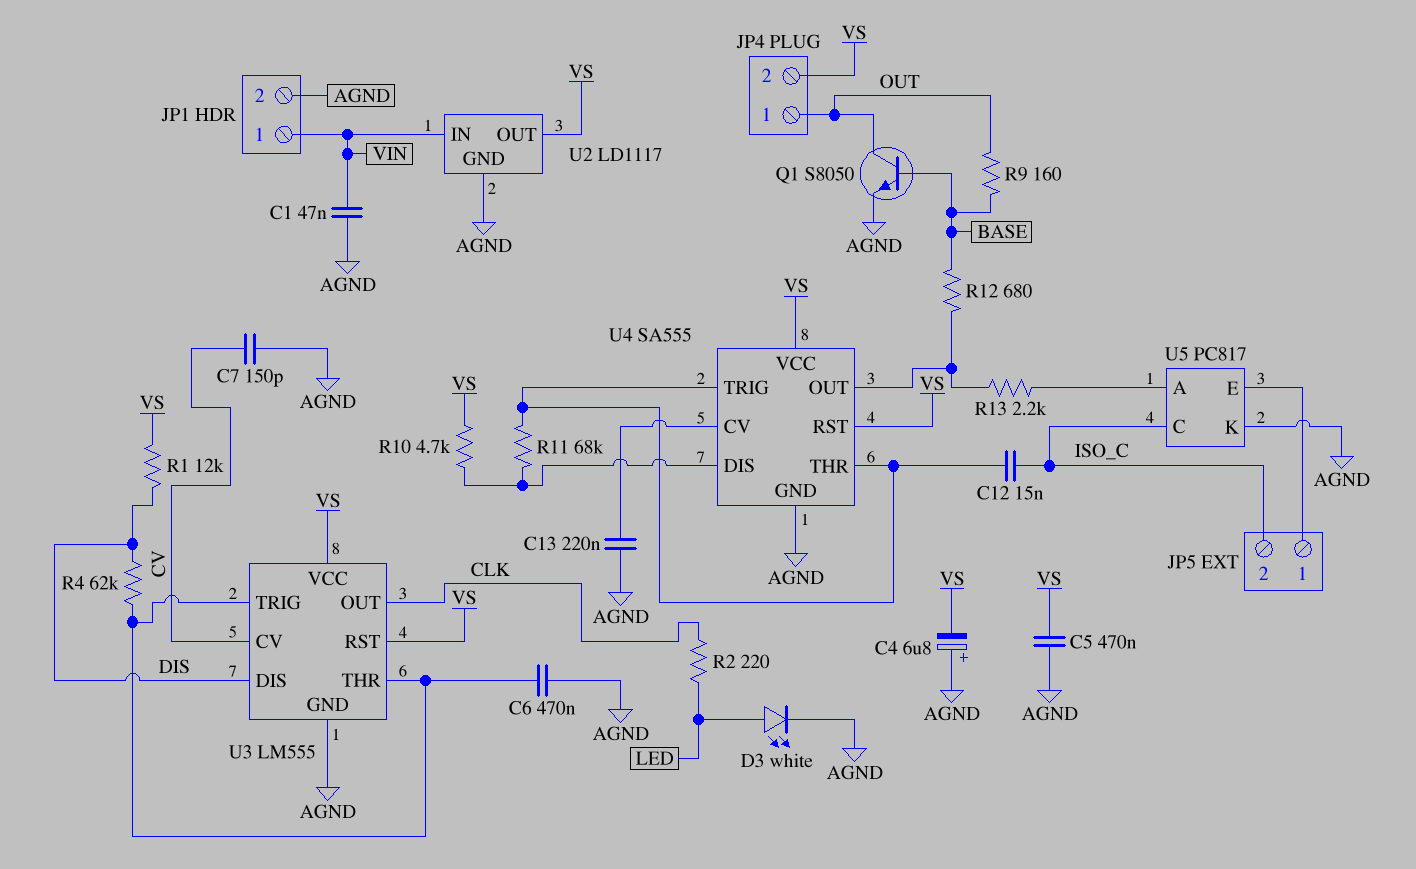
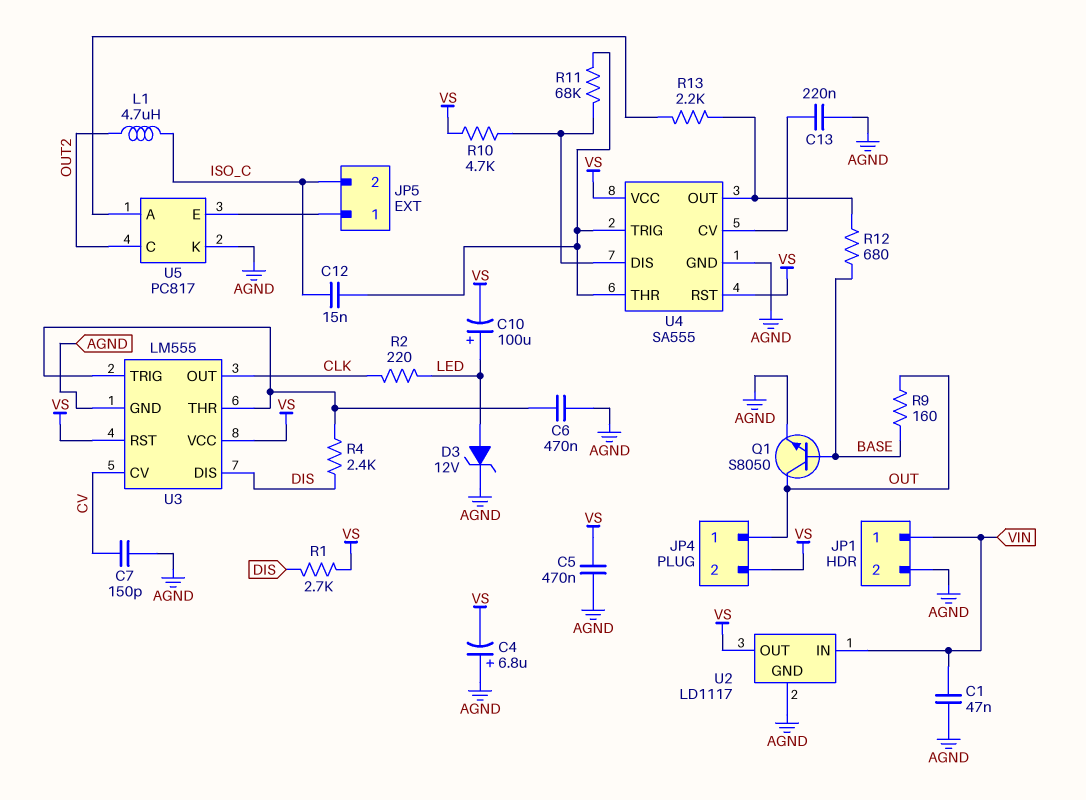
C10: none -> 100uF (plus LED, minus VS)
D3: LED white (A LED, K AGND) -> zener 12V (A LED, K AGND)
L1: none -> 4.7uH (ISO_C, OUT2)
R1: 12k (DIS, VS) -> 2.7k (DIS, VS)
R4: 62k (DIS, U3/THR) -> 2.4k (DIS, U3/THR)
U5 pin C: ISO_C -> OUT2

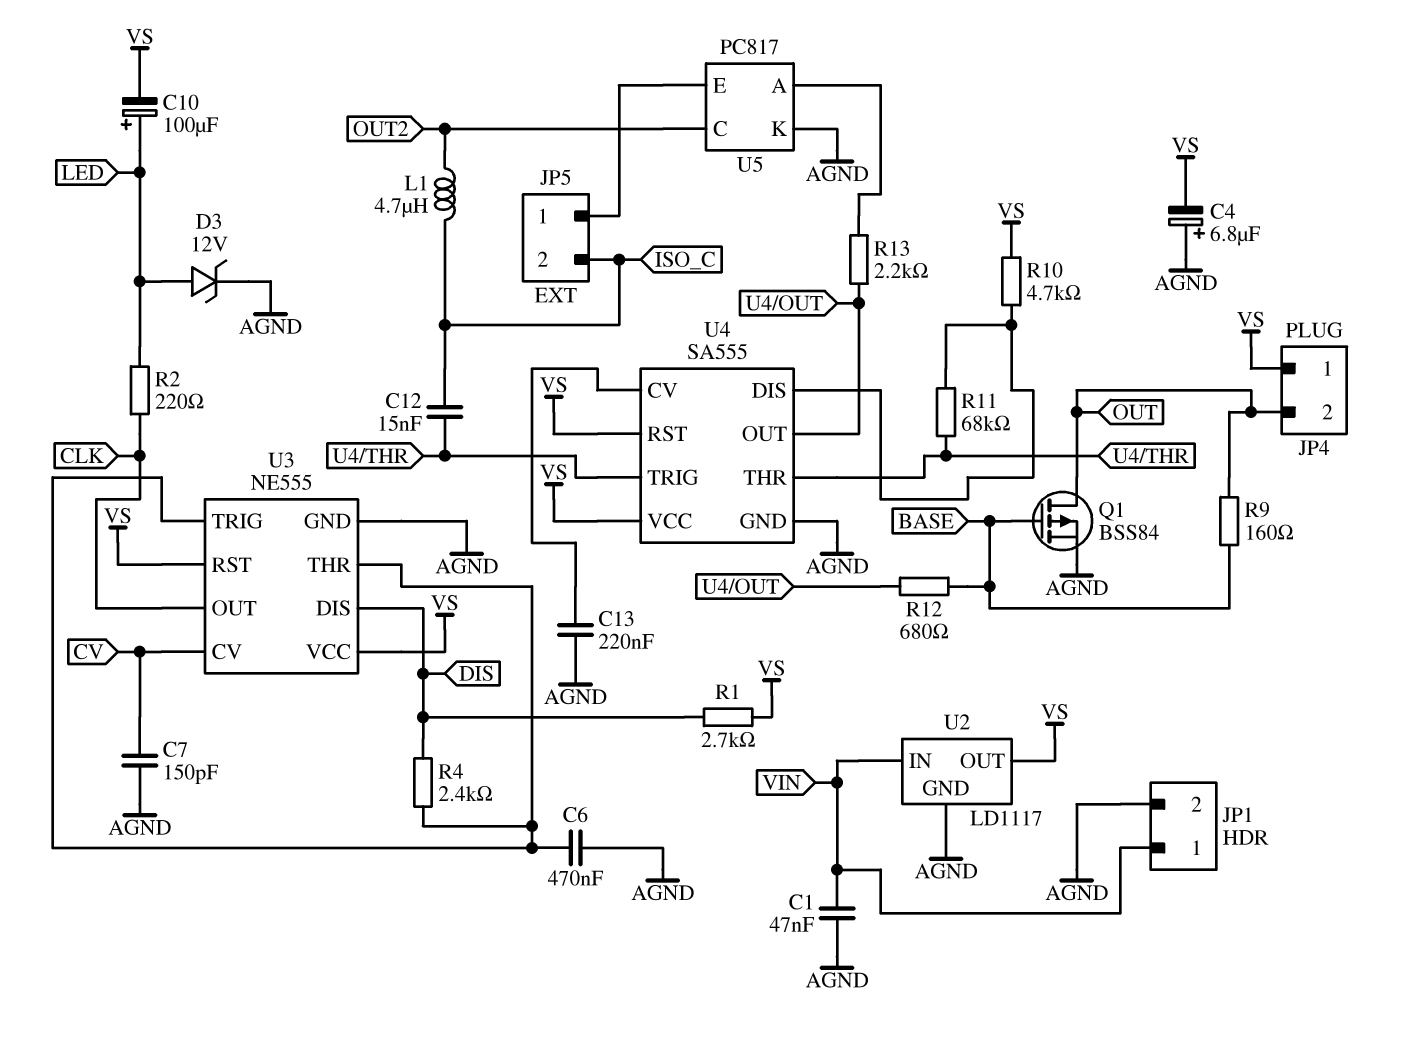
C5: 470nF (AGND, VS) -> none
JP4 pin 1: OUT -> VS
JP4 pin 2: VS -> OUT
Q1: NPN S8050 (B BASE, C OUT, E AGND) -> PMOS BSS84 (G BASE, D OUT, S AGND)
U3: LM555 -> NE555

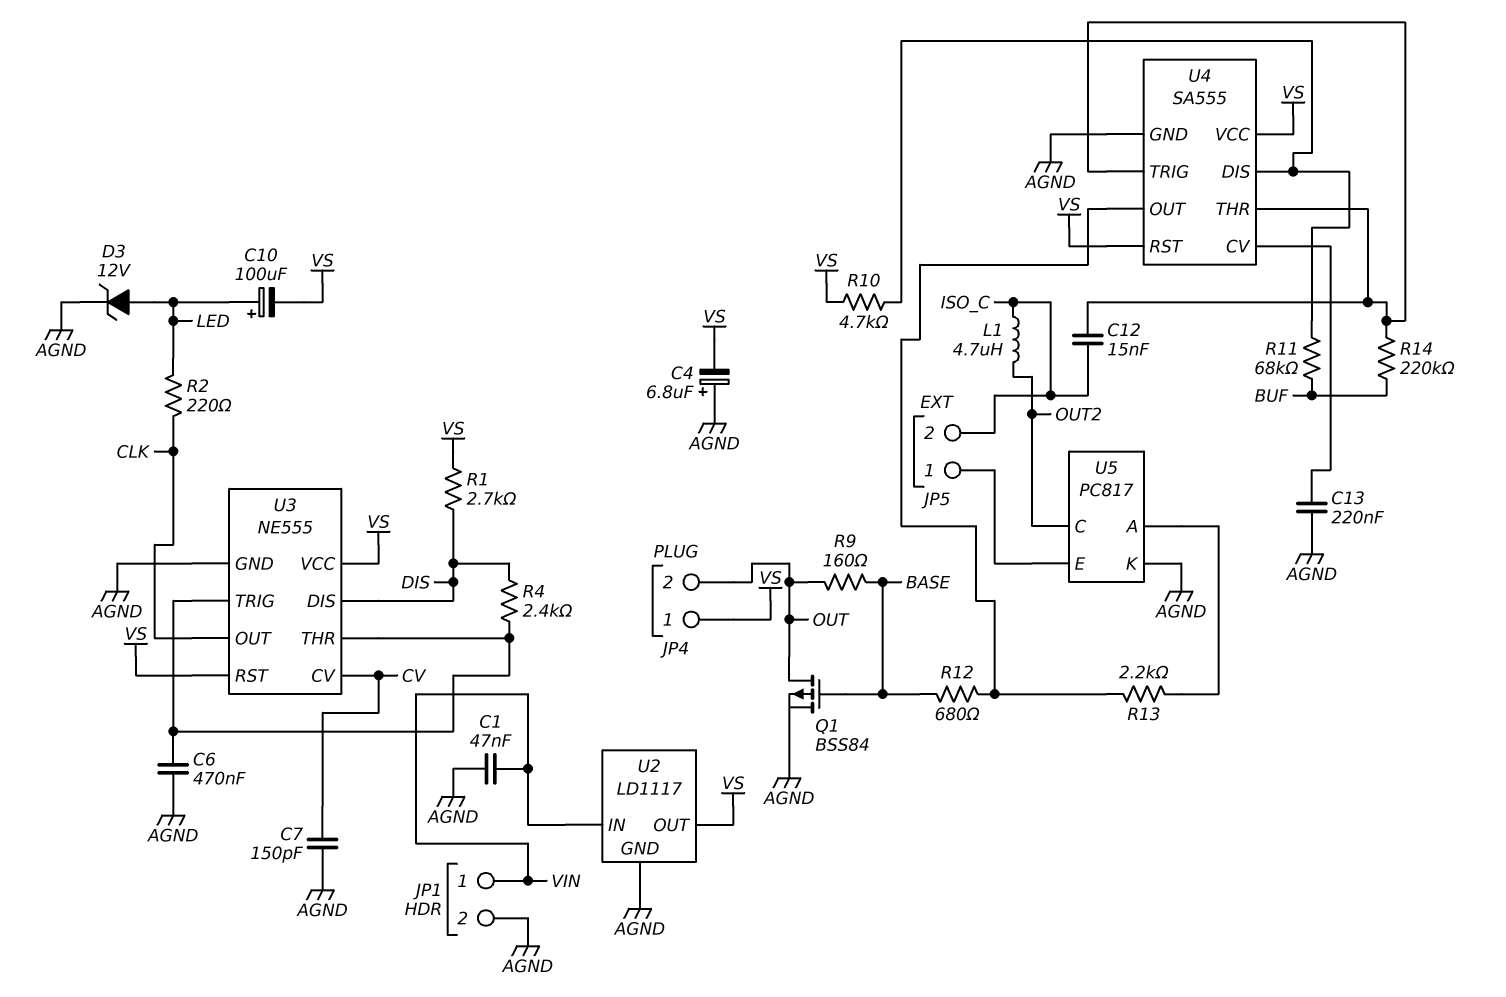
R11: 68k (U4/DIS, U4/THR) -> 68k (BUF, U4/DIS)
R14: none -> 220k (BUF, U4/THR)

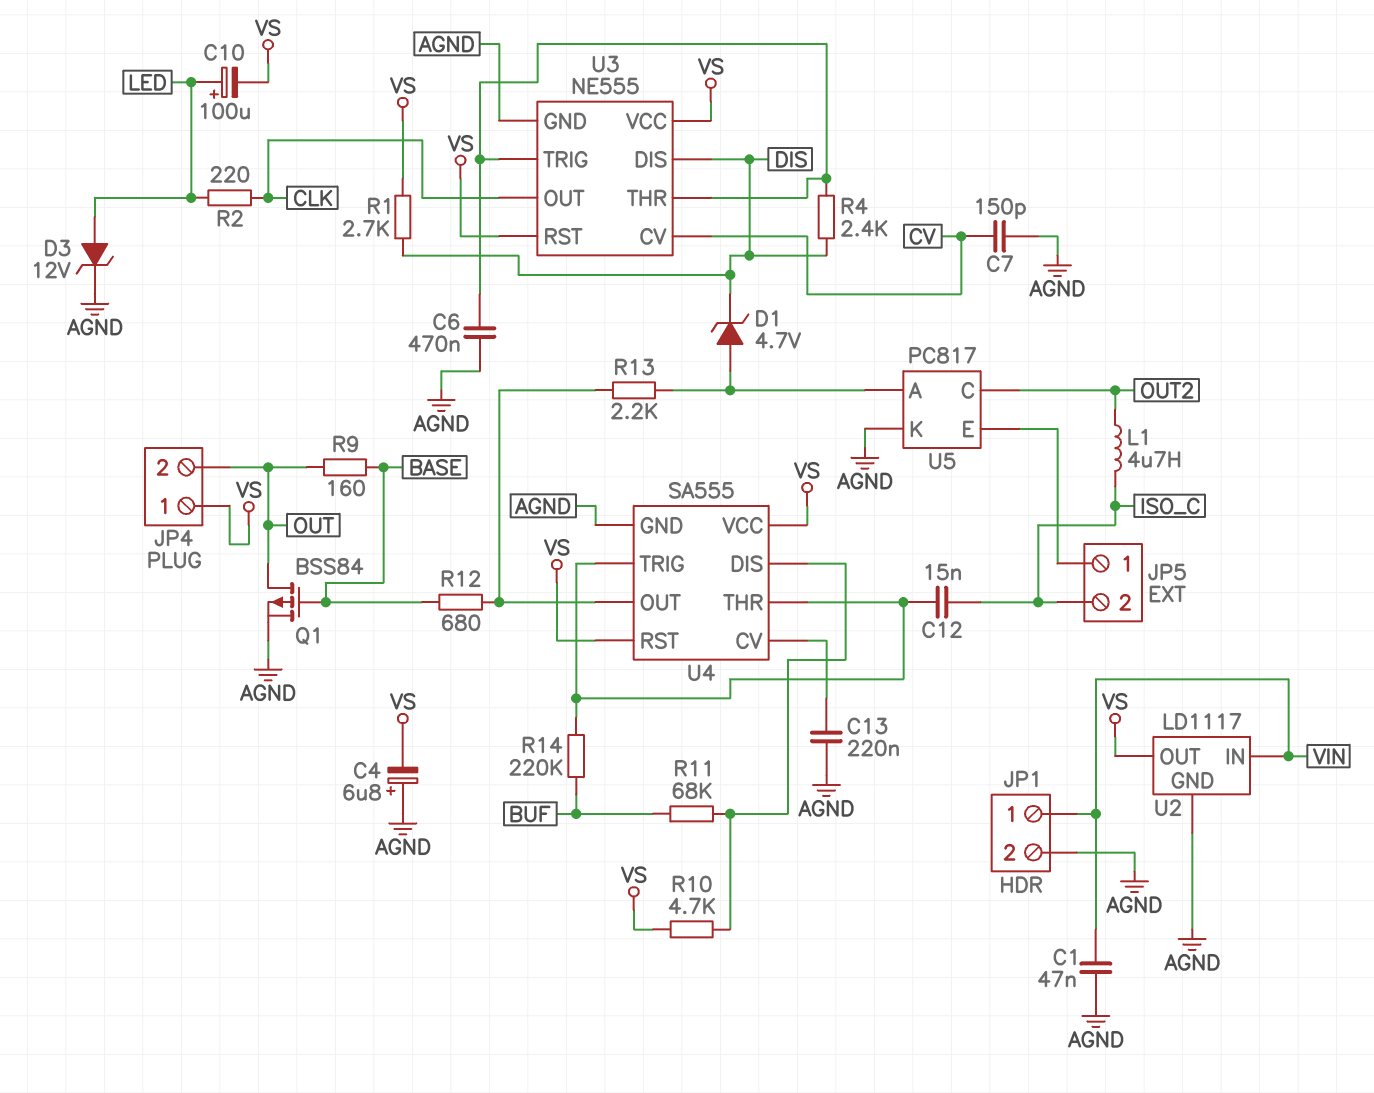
D1: none -> zener 4.7V (A U5/A, K DIS)

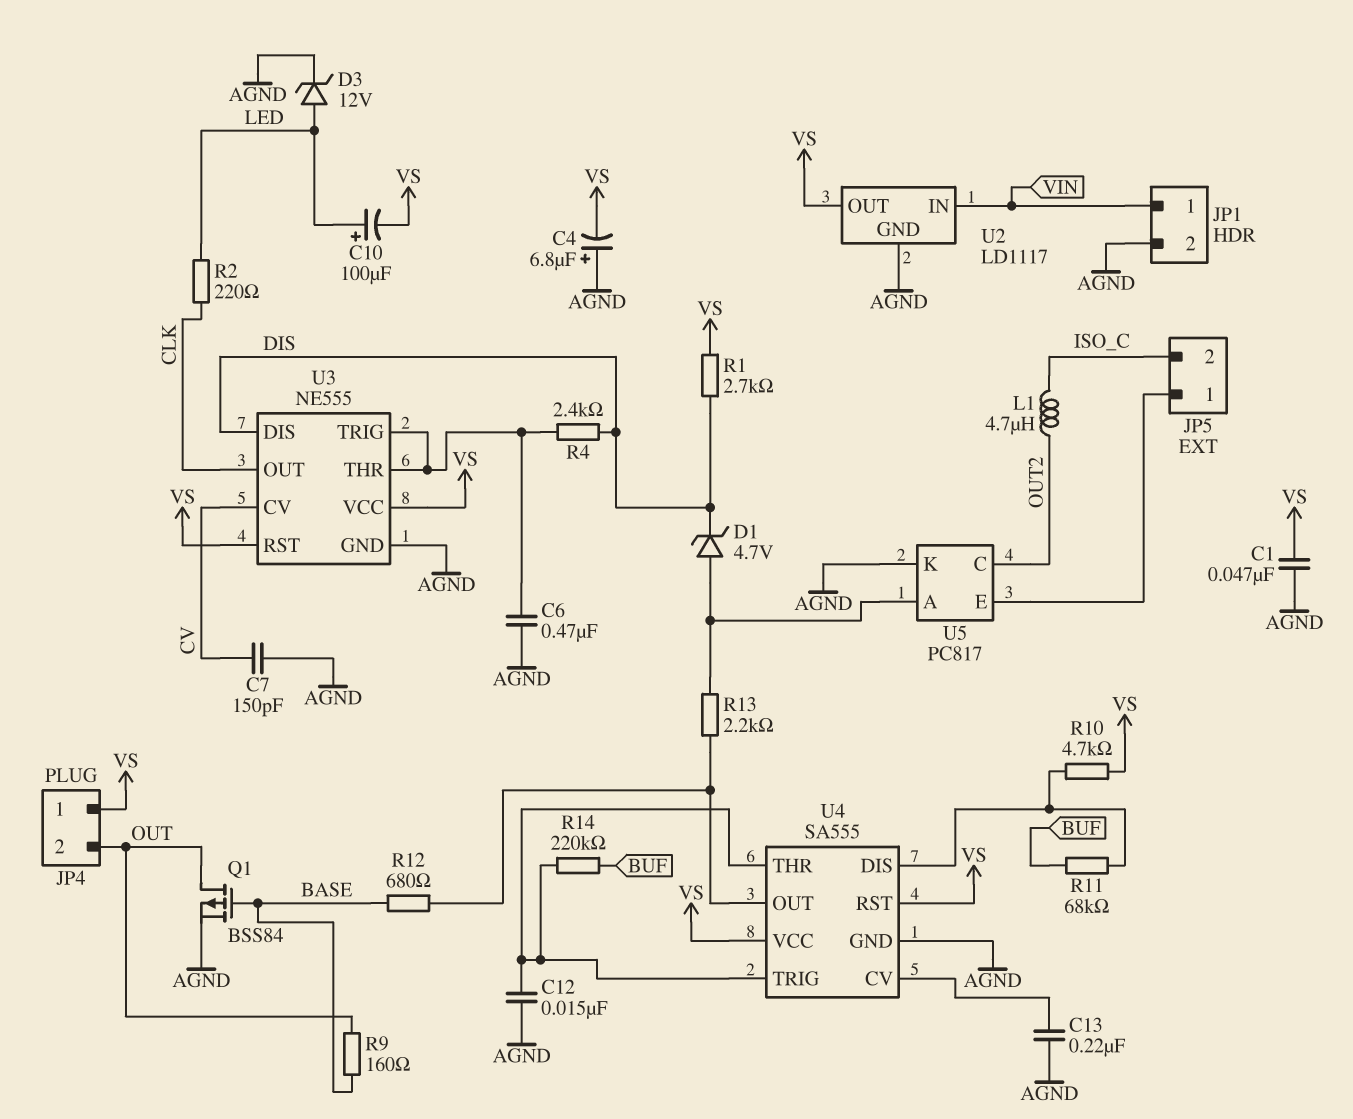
C1: 47nF (AGND, VIN) -> 47nF (AGND, VS)
C12: 15nF (ISO_C, U4/THR) -> 15nF (AGND, U4/THR)

